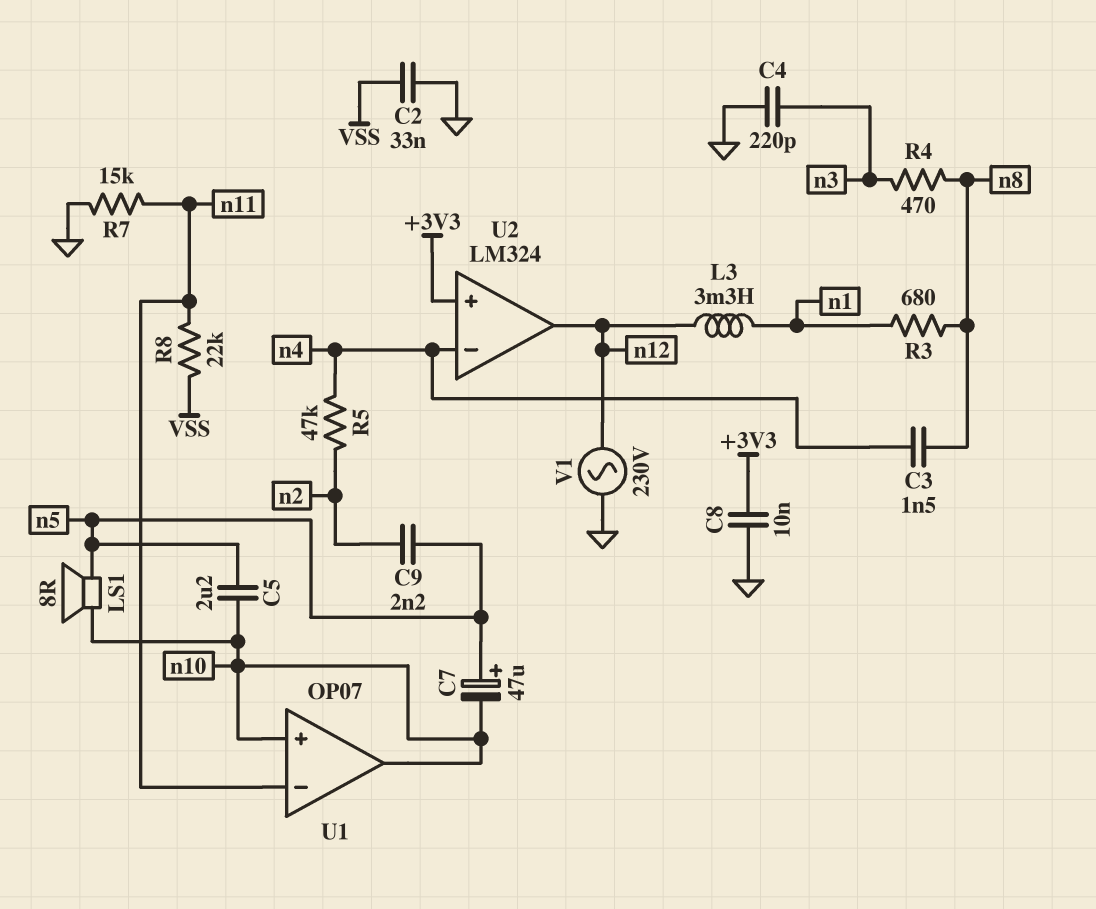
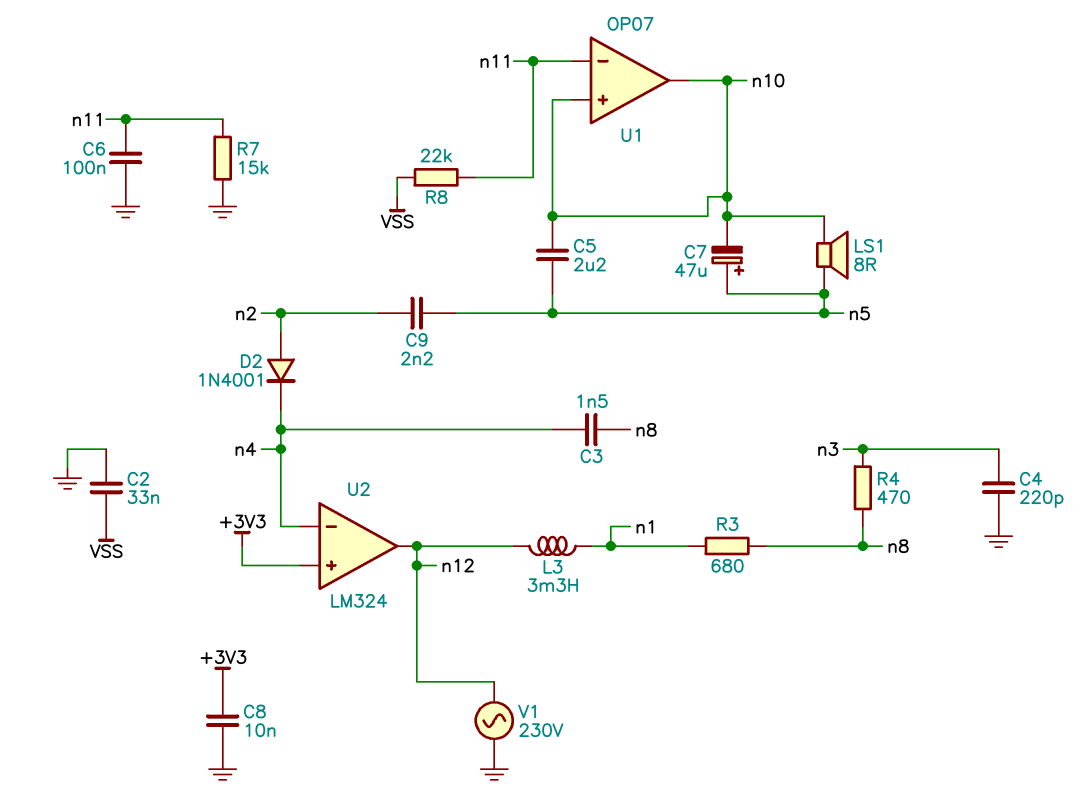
C6: none -> 100nF (GND, n11)
D2: none -> diode 1N4001 (A n2, K n4)
R5: 47k (n2, n4) -> none

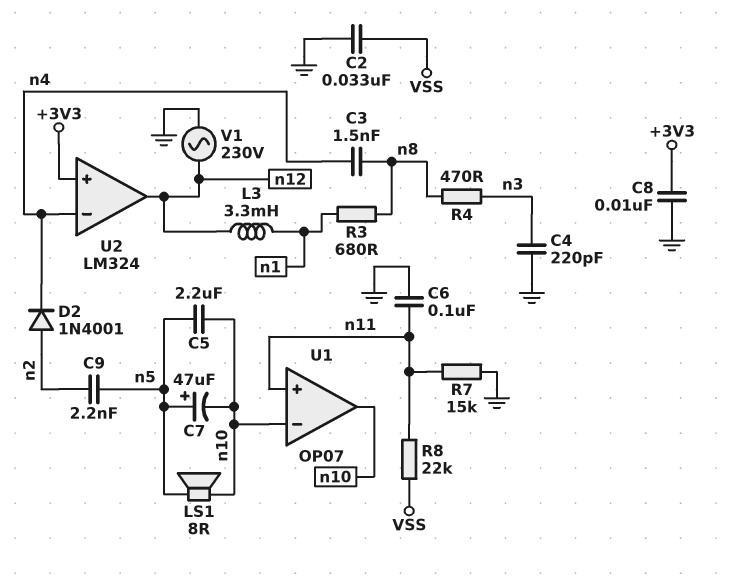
U1 pin in+: n10 -> n11
U1 pin in-: n11 -> n10

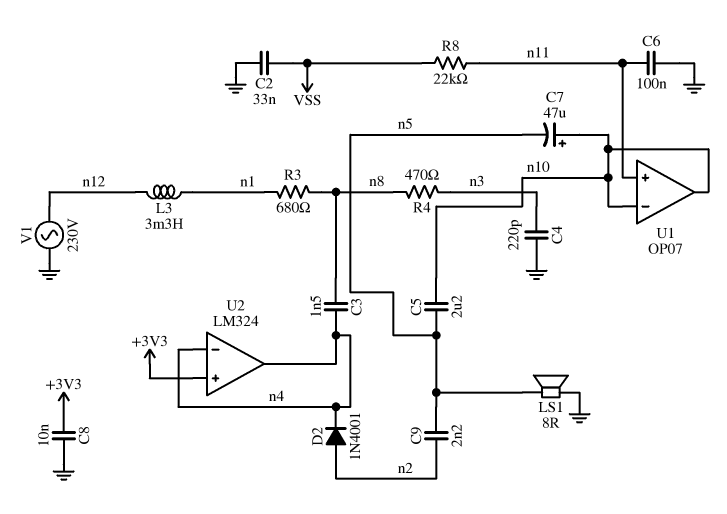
C7: 47uF (plus n5, minus n10) -> 47uF (plus n10, minus n5)
LS1: speaker 8R (n5, n10) -> speaker 8R (GND, n5)
R7: 15k (GND, n11) -> none
U2 pin out: n12 -> n4

